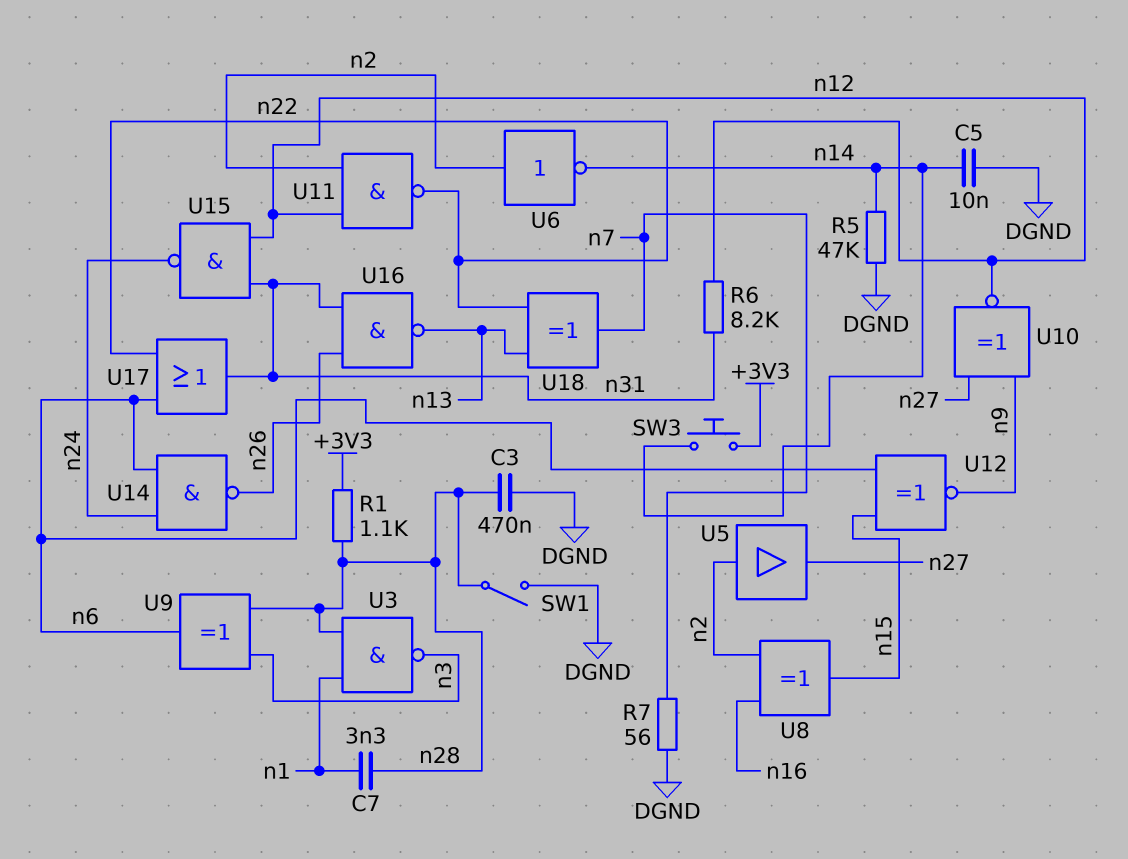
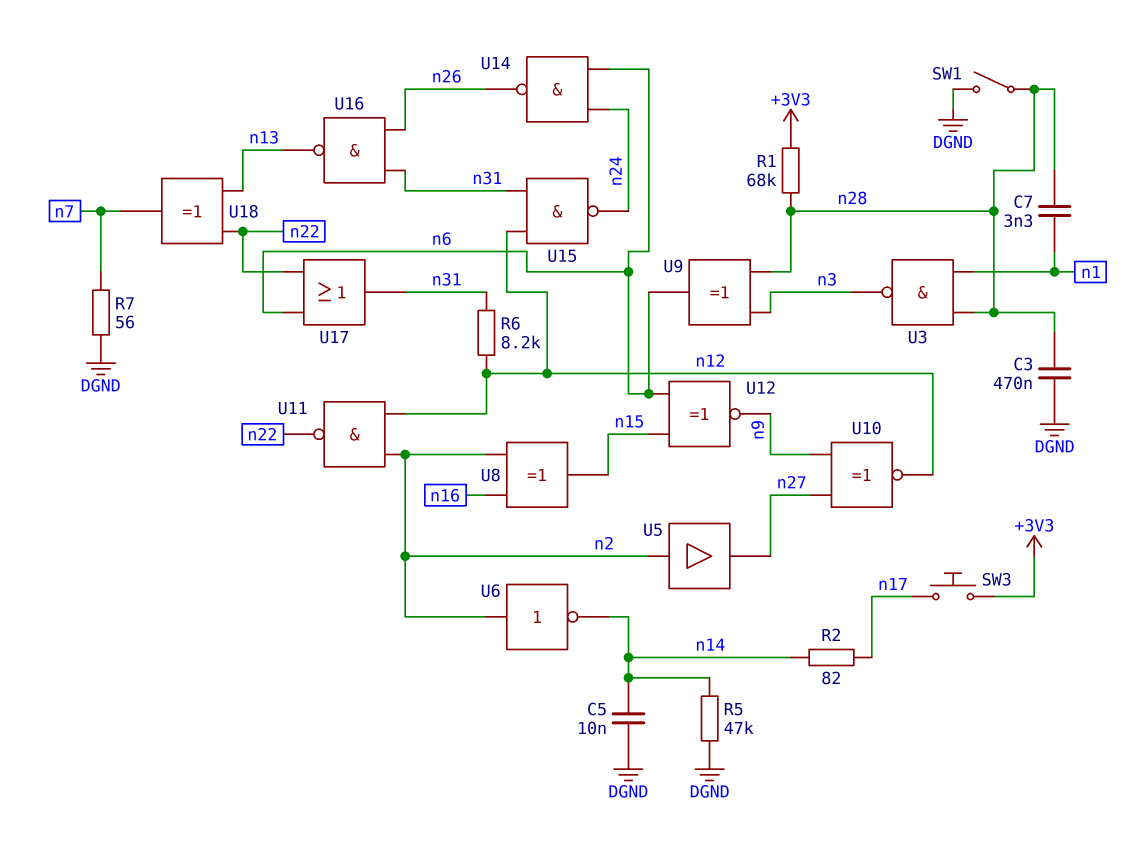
R1: 1.1k (+3V3, n28) -> 68k (+3V3, n28)
R2: none -> 82 (n14, n17)
SW3: button (+3V3, n14) -> button (+3V3, n17)

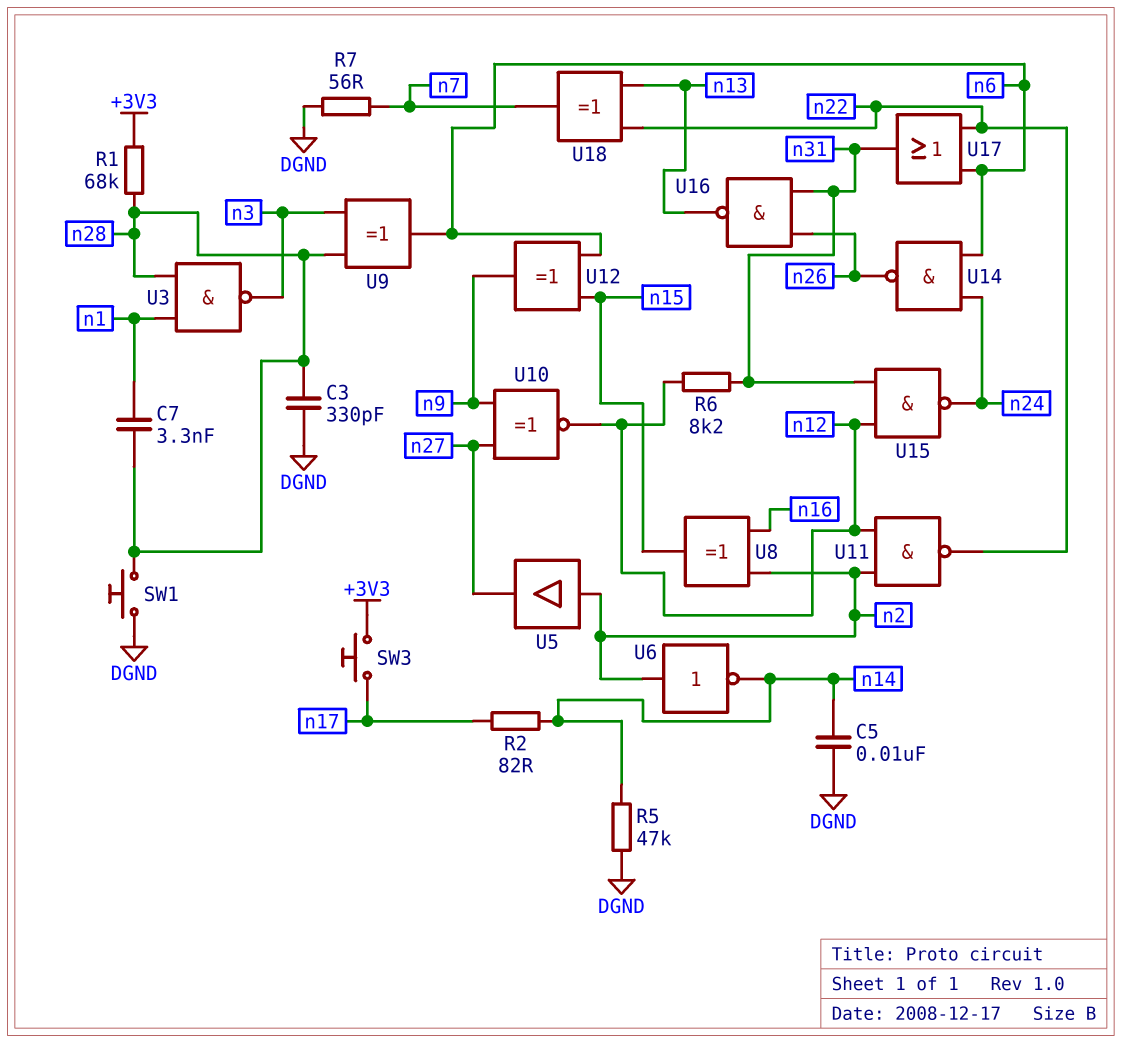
C3: 470nF (DGND, n28) -> 330pF (DGND, n28)
SW1: switch (DGND, n28) -> button (DGND, n28)
U12: XNOR (in n6, in n15, out n9) -> XOR (in n6, in n15, out n9)

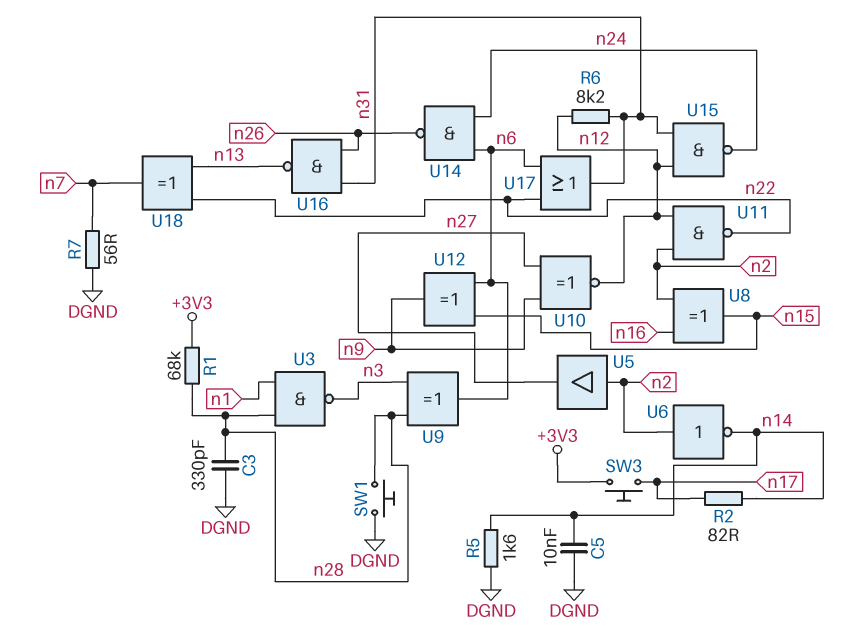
C7: 3.3nF (n1, n28) -> none
R5: 47k (DGND, n14) -> 1.6k (DGND, n14)

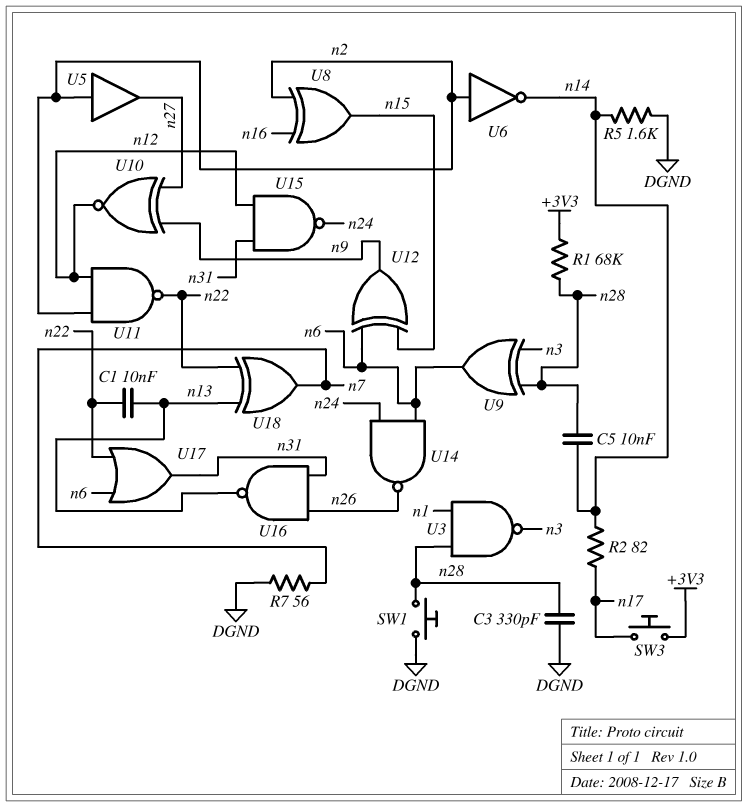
C1: none -> 10nF (n13, n22)
C5: 10nF (DGND, n14) -> 10nF (n14, n28)
R6: 8.2k (n12, n31) -> none

